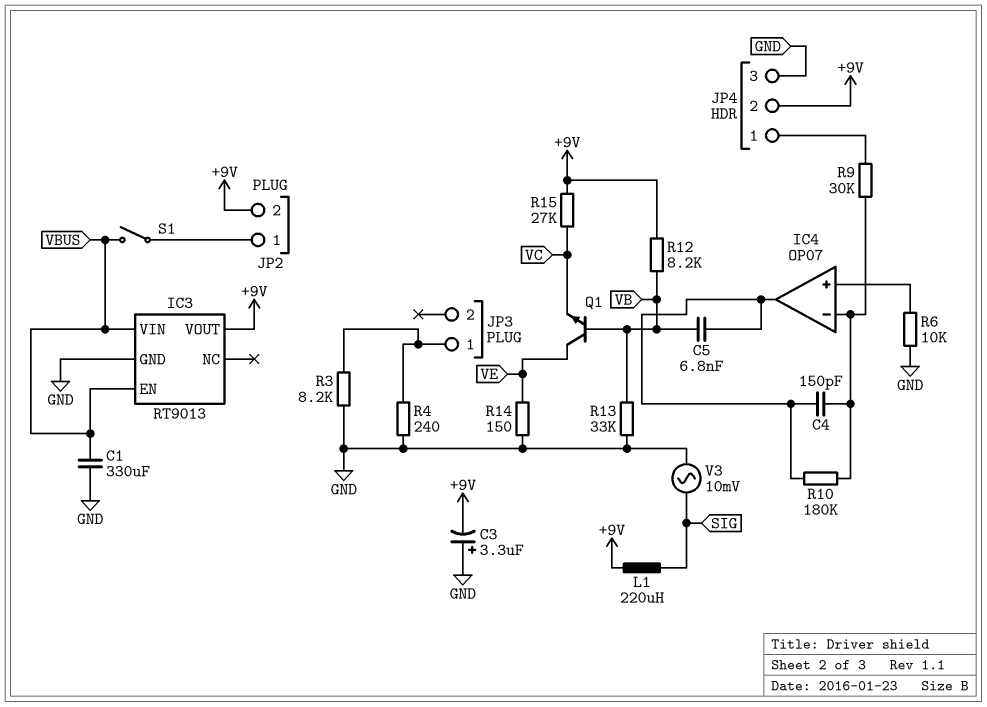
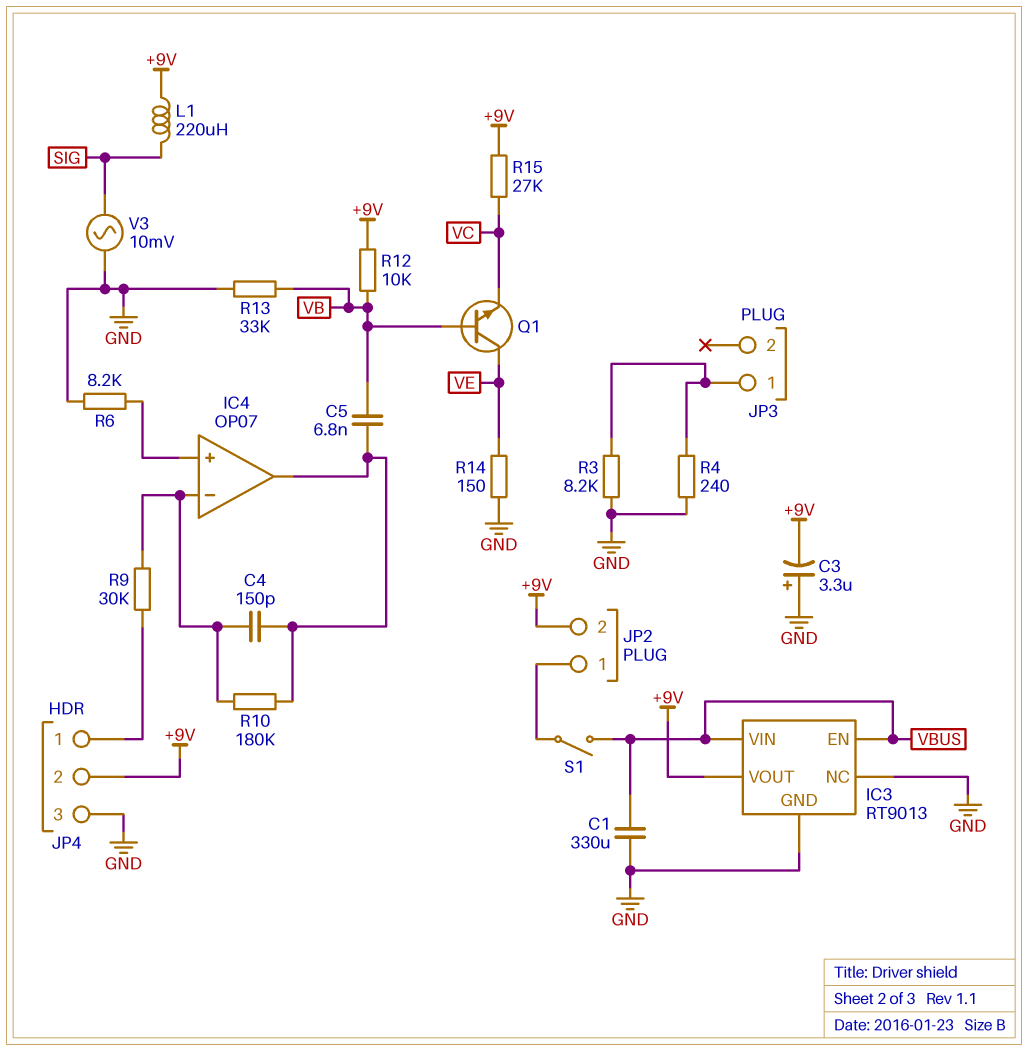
IC3 pin NC: none -> GND
R6: 10k (GND, IC4/in+) -> 8.2k (GND, IC4/in+)
R12: 8.2k (+9V, VB) -> 10k (+9V, VB)

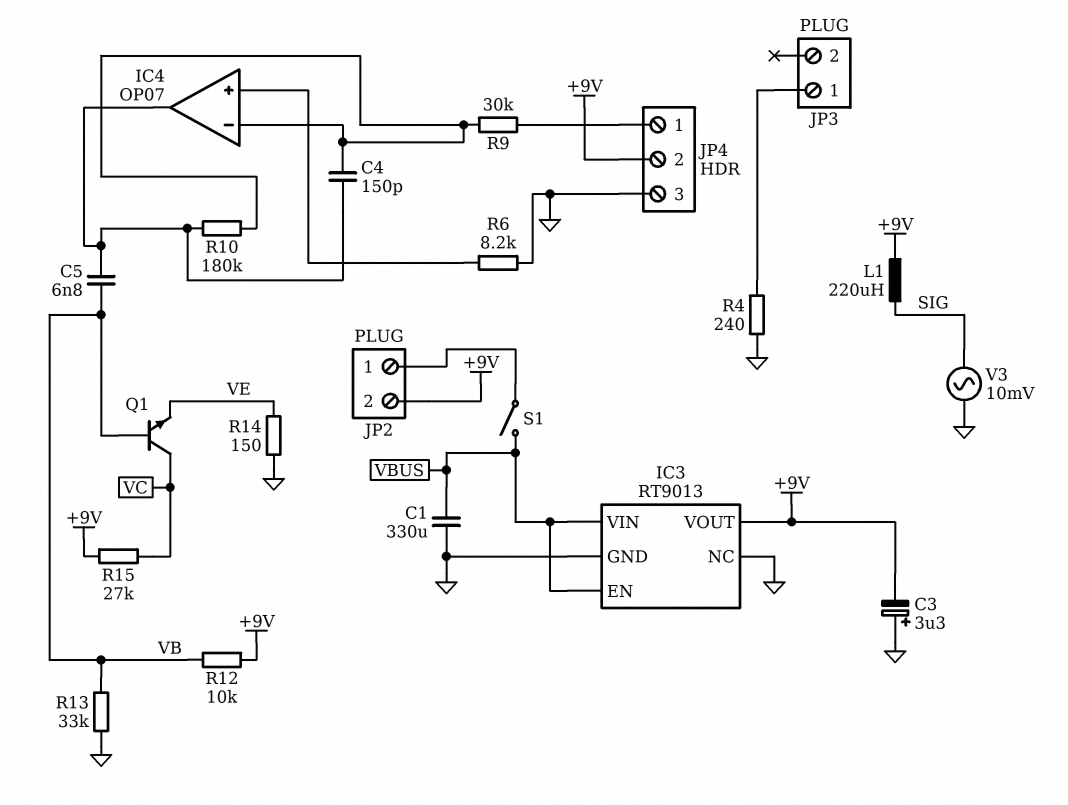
Q1: NPN (B VB, C VE, E VC) -> NPN (B VB, C VC, E VE)
R3: 8.2k (GND, JP3/1) -> none

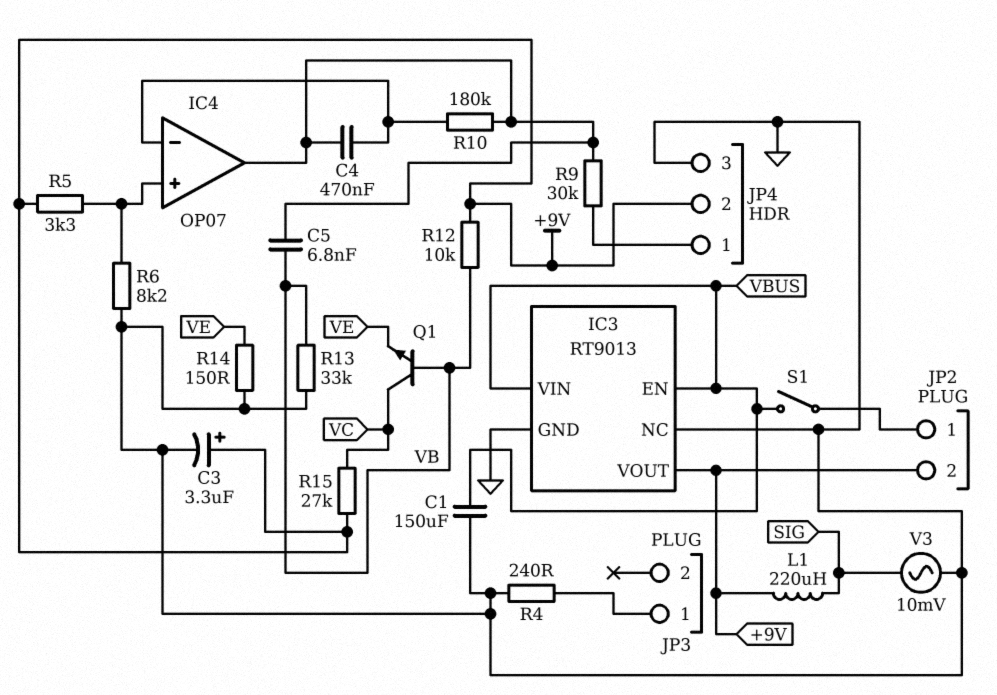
C1: 330uF (GND, VBUS) -> 150uF (GND, VBUS)
C3: 3.3uF (plus GND, minus +9V) -> 3.3uF (plus +9V, minus GND)
C4: 150pF (IC4/in-, IC4/out) -> 470nF (IC4/in-, IC4/out)
R5: none -> 3.3k (+9V, IC4/in+)
R9: 30k (IC4/in-, JP4/1) -> 30k (IC4/out, JP4/1)

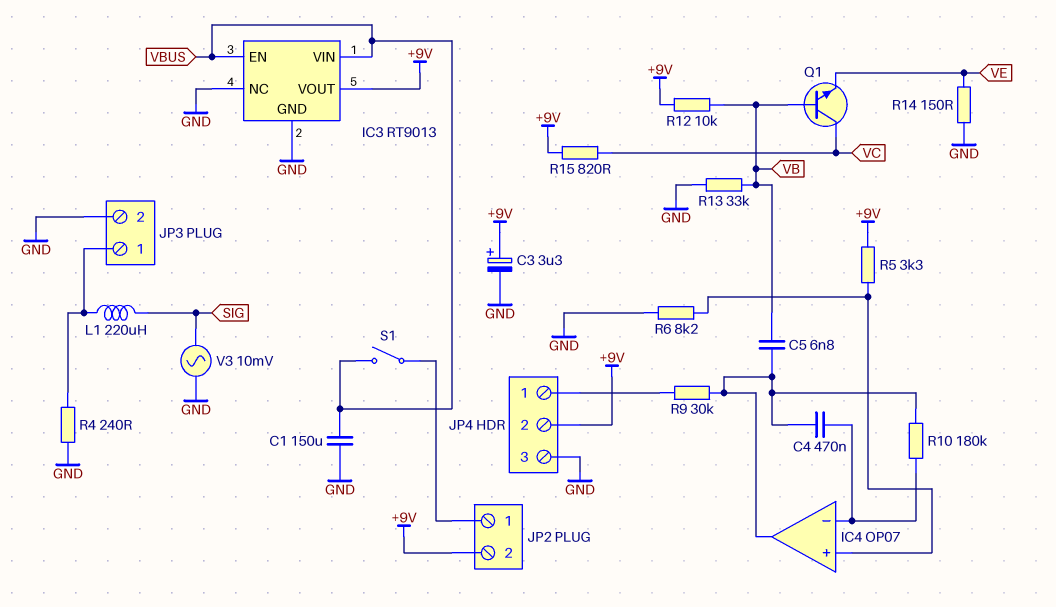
JP3 pin 2: none -> GND
L1: 220uH (+9V, SIG) -> 220uH (JP3/1, SIG)
R15: 27k (+9V, VC) -> 820 (+9V, VC)

